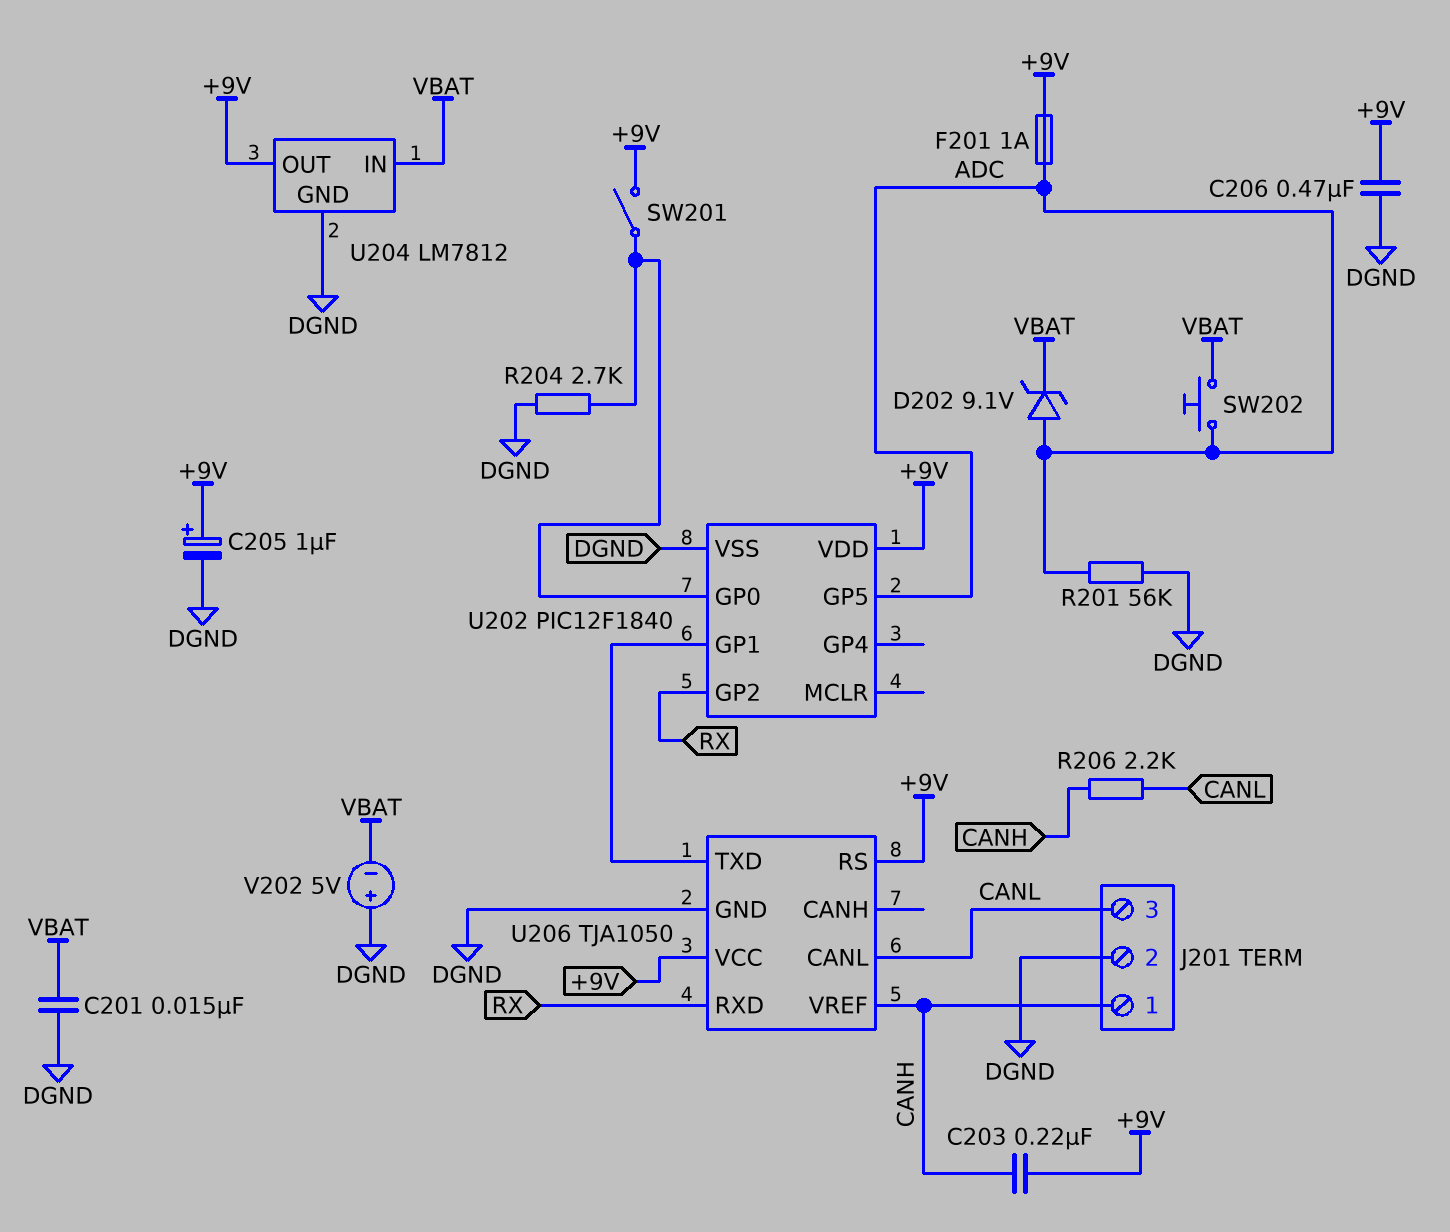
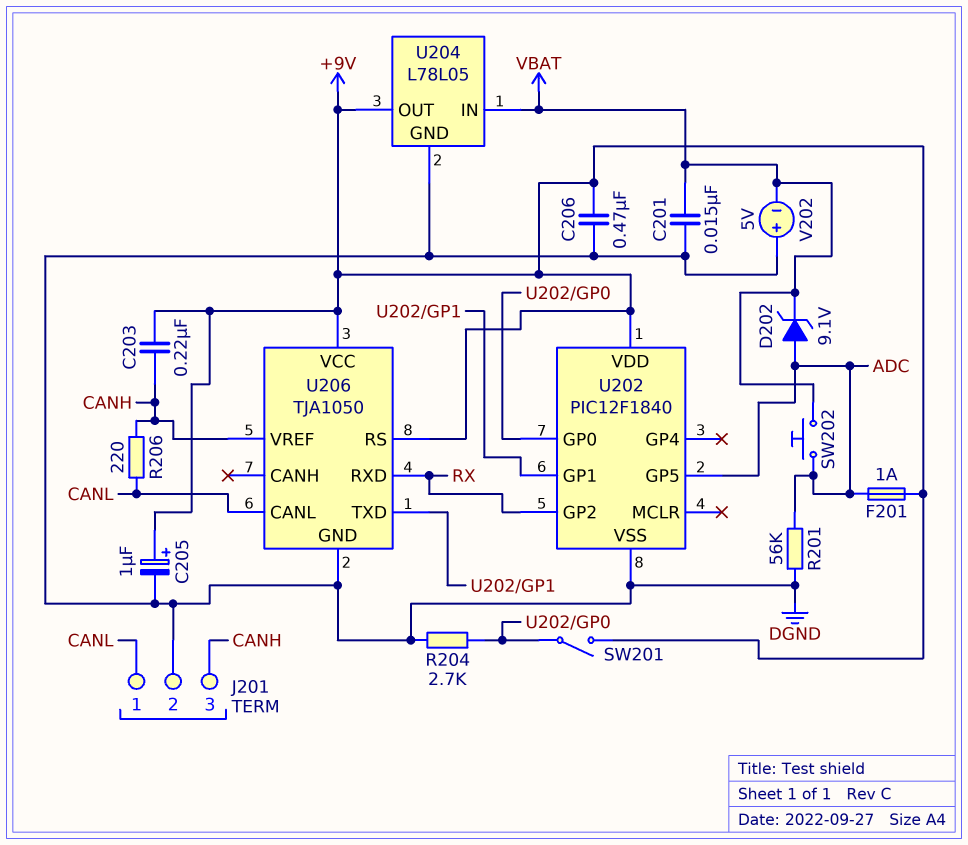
J201 pin 1: CANH -> CANL
J201 pin 3: CANL -> CANH
R206: 2.2k (CANH, CANL) -> 220 (CANH, CANL)
U204: LM7812 -> L78L05

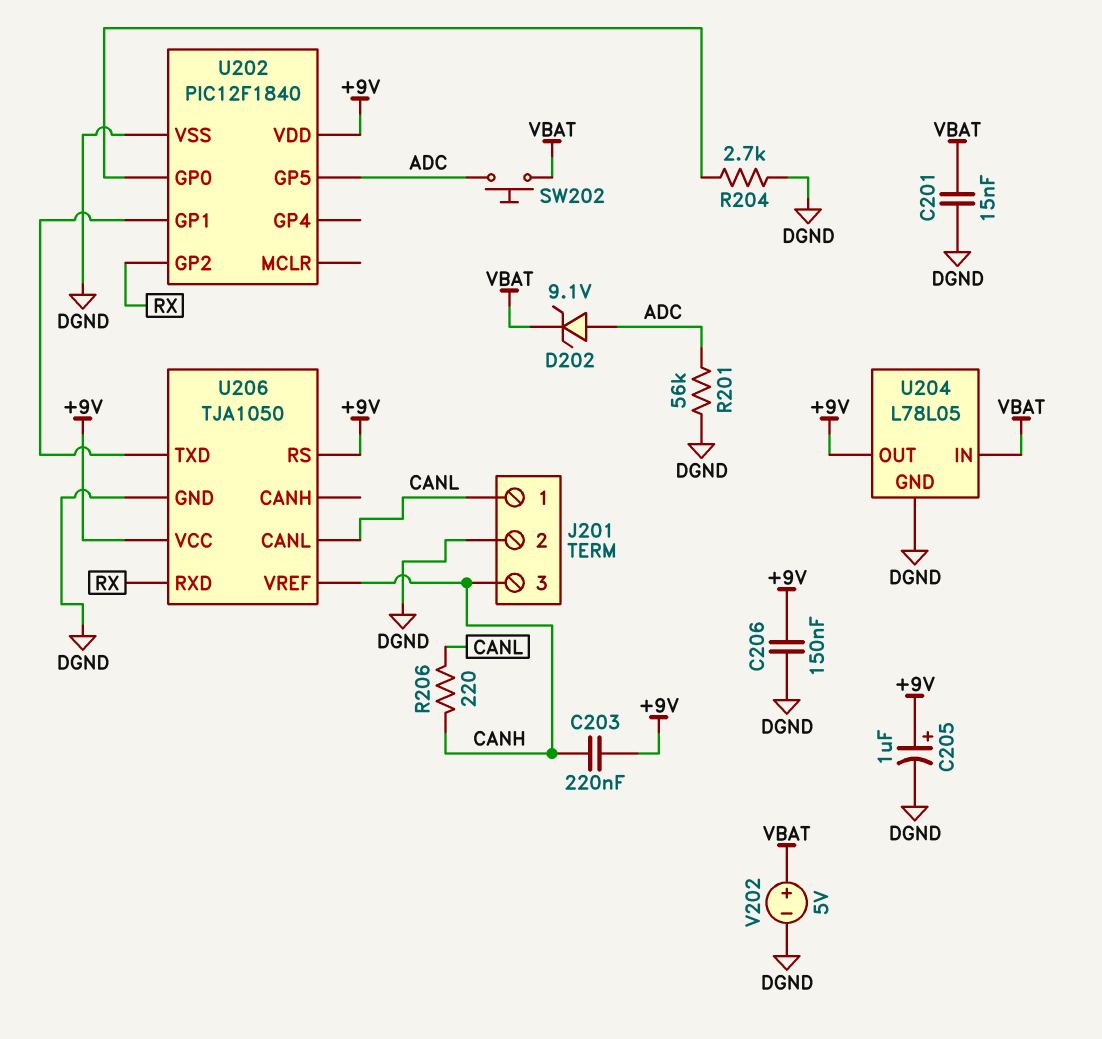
C206: 470nF (+9V, DGND) -> 150nF (+9V, DGND)
F201: 1A (+9V, ADC) -> none
SW201: switch (+9V, U202/GP0) -> none
V202: 5V (plus DGND, minus VBAT) -> 5V (plus VBAT, minus DGND)

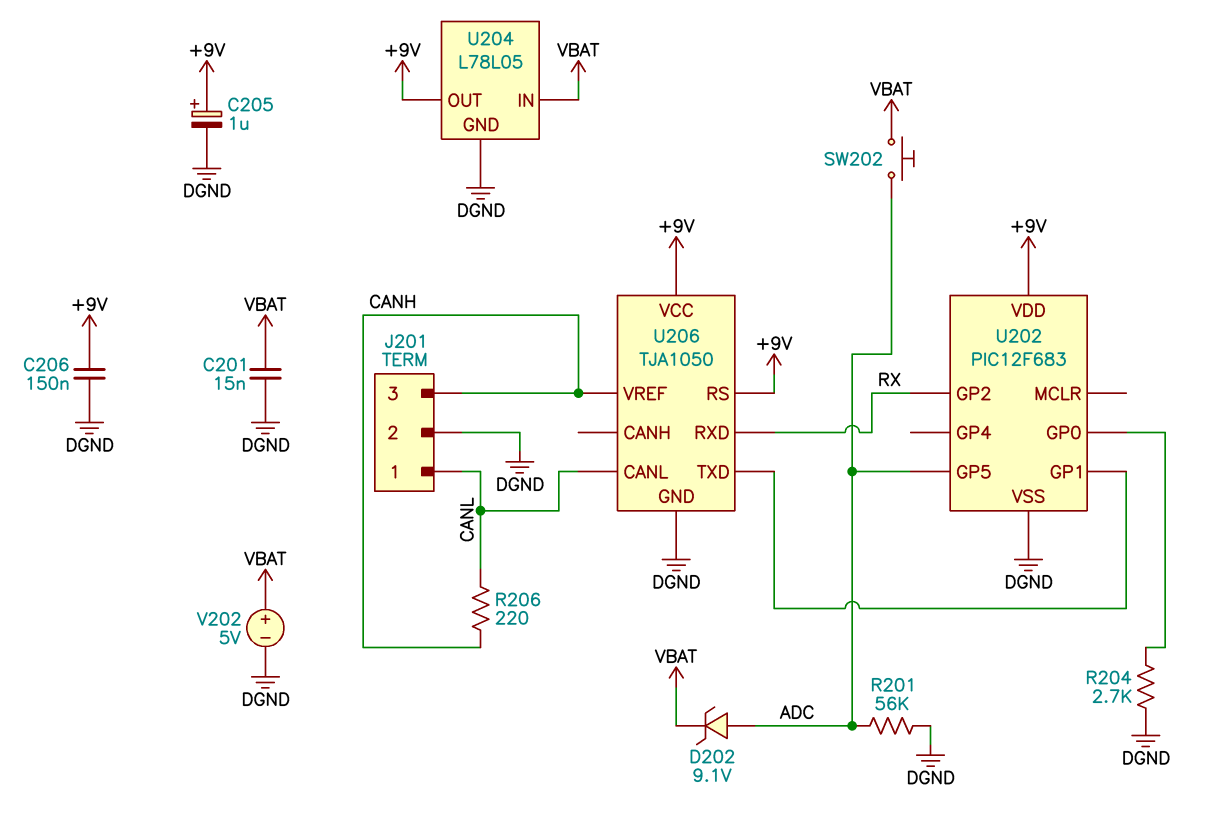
C203: 220nF (+9V, CANH) -> none
U202: PIC12F1840 -> PIC12F683

